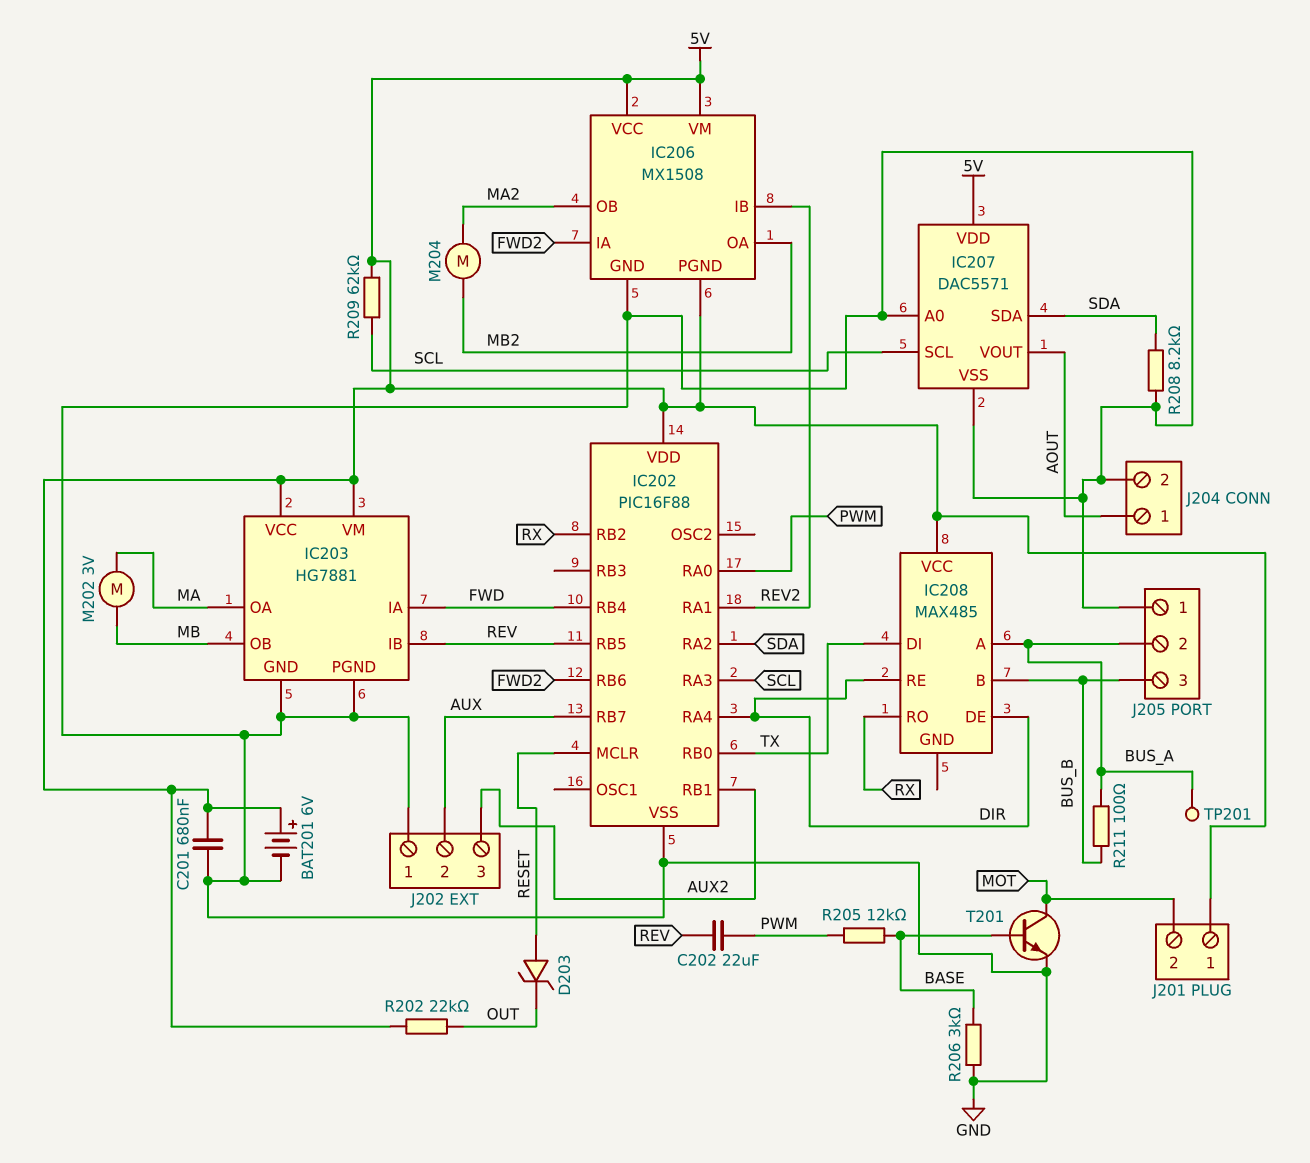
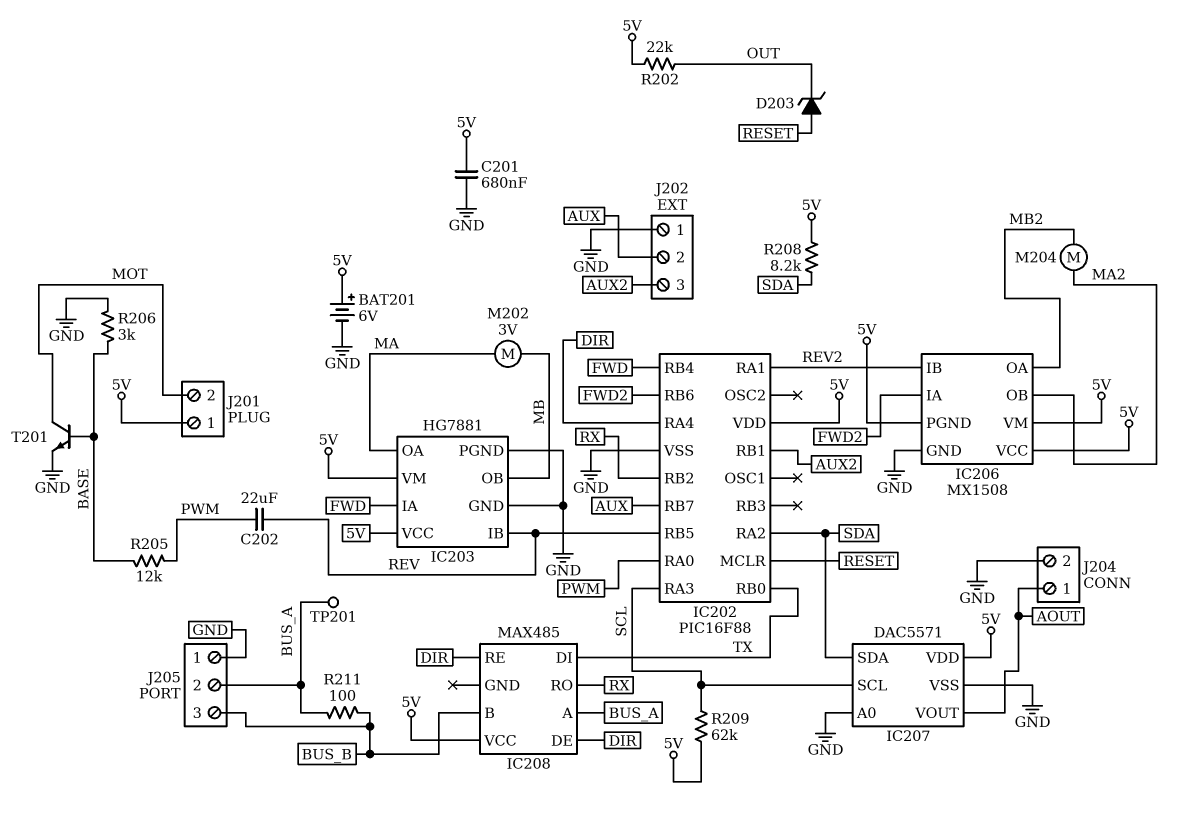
R208: 8.2k (GND, SDA) -> 8.2k (5V, SDA)

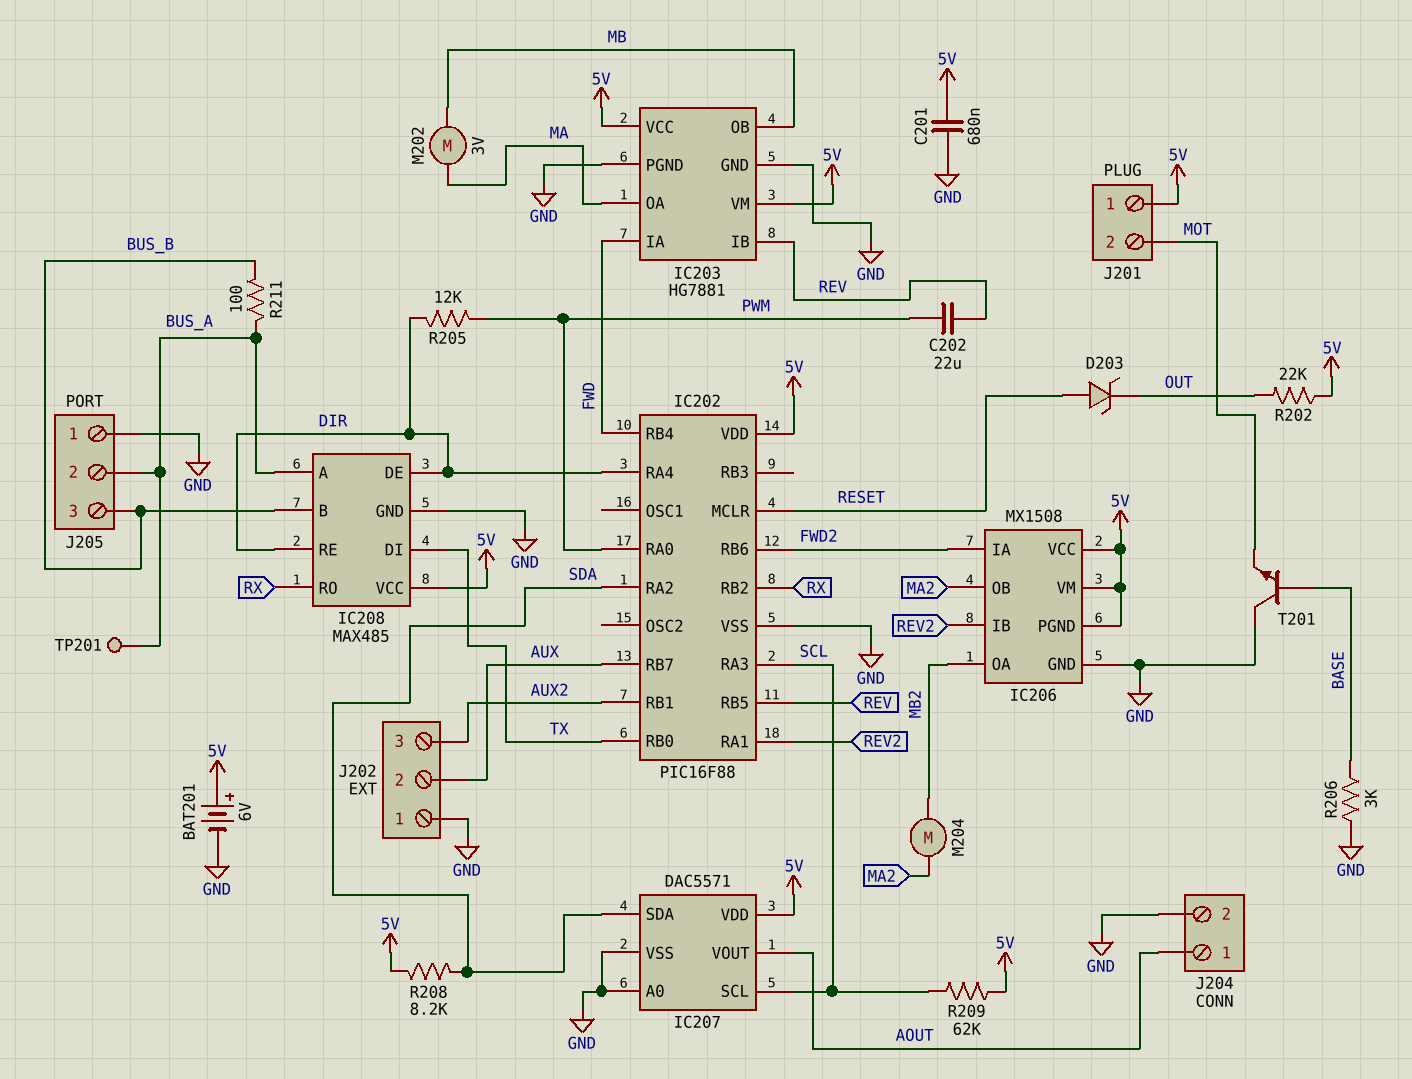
IC208 pin GND: none -> GND
R205: 12k (BASE, PWM) -> 12k (DIR, PWM)
T201: NPN (B BASE, C MOT, E GND) -> NPN (B BASE, C GND, E MOT)

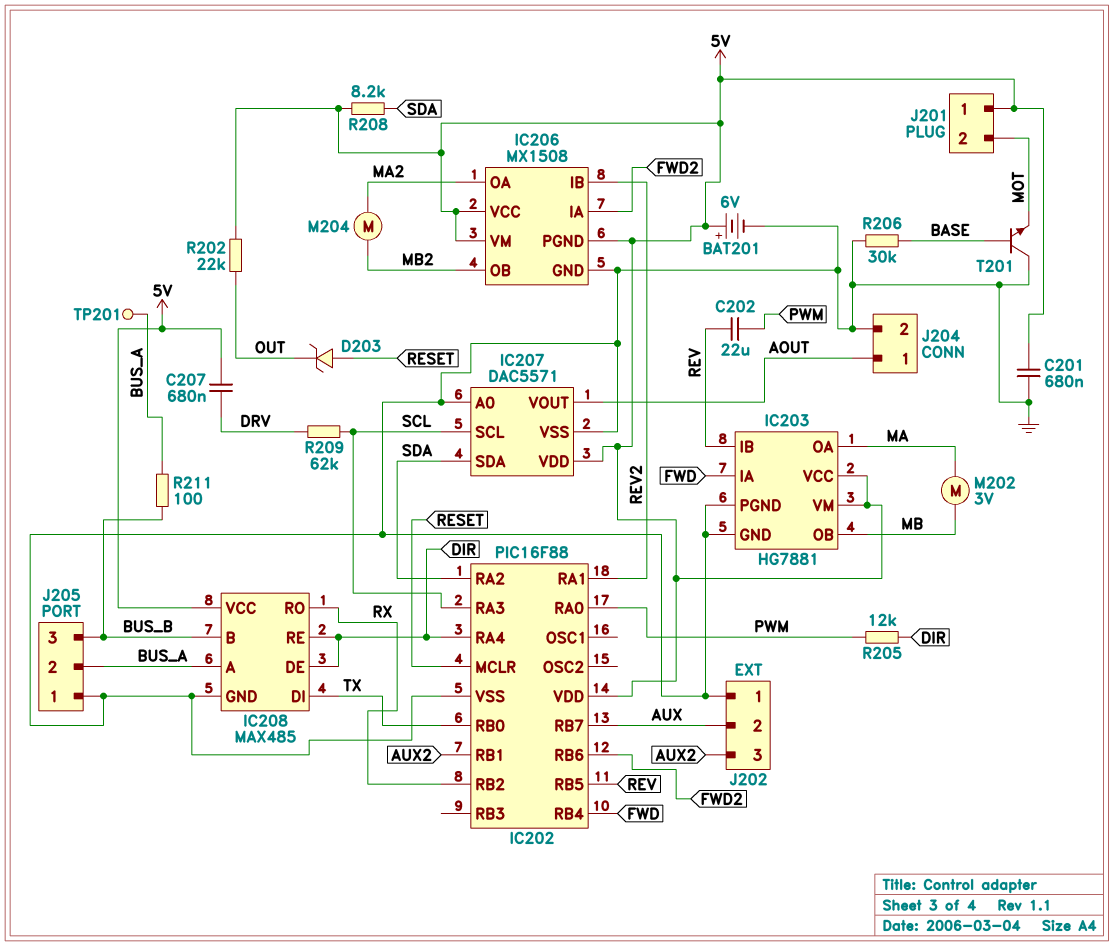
C207: none -> 680nF (5V, DRV)
IC206 pin OA: MB2 -> MA2
IC206 pin OB: MA2 -> MB2
R206: 3k (BASE, GND) -> 30k (BASE, GND)
R209: 62k (5V, SCL) -> 62k (DRV, SCL)

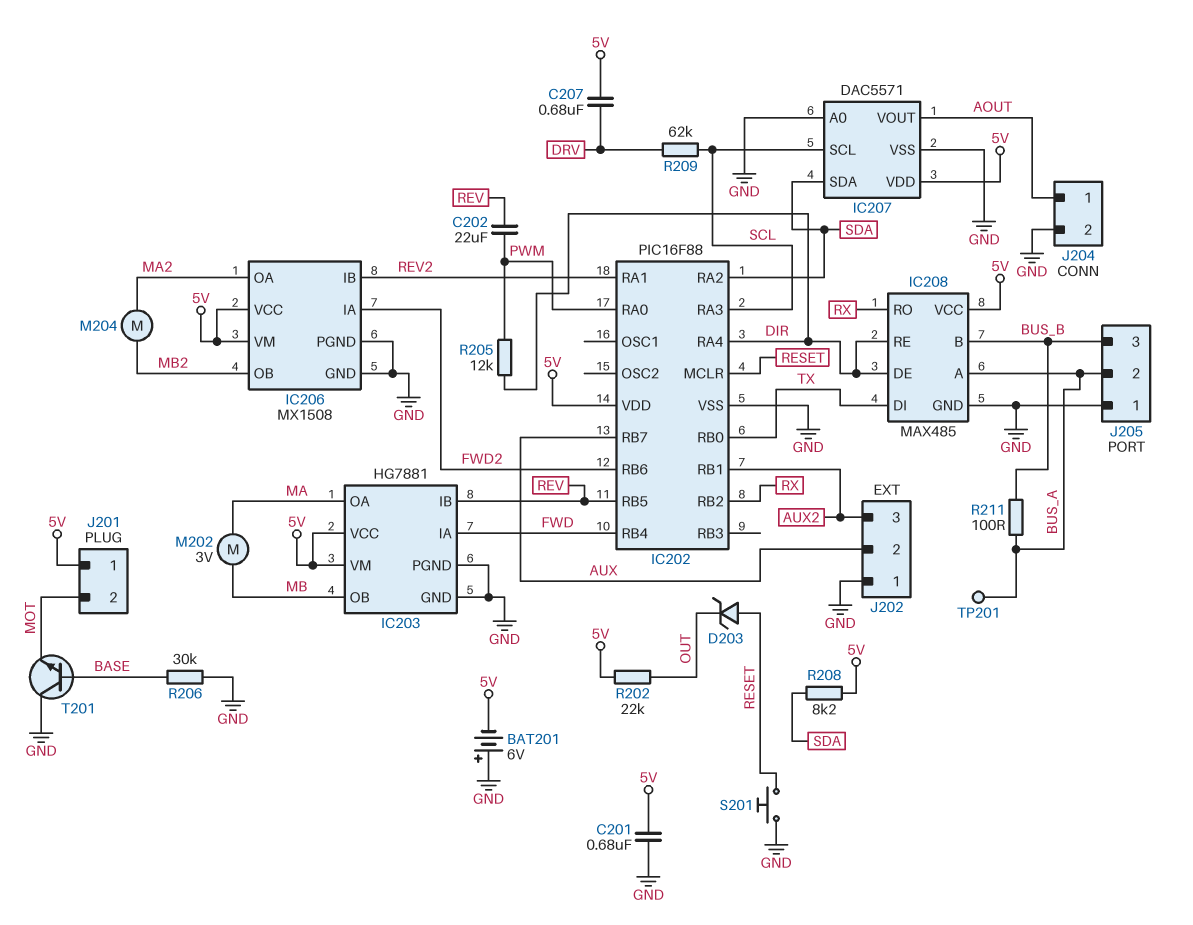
BAT201: 6V (plus 5V, minus GND) -> 6V (plus GND, minus 5V)
IC206 pin PGND: 5V -> GND
S201: none -> button (GND, RESET)

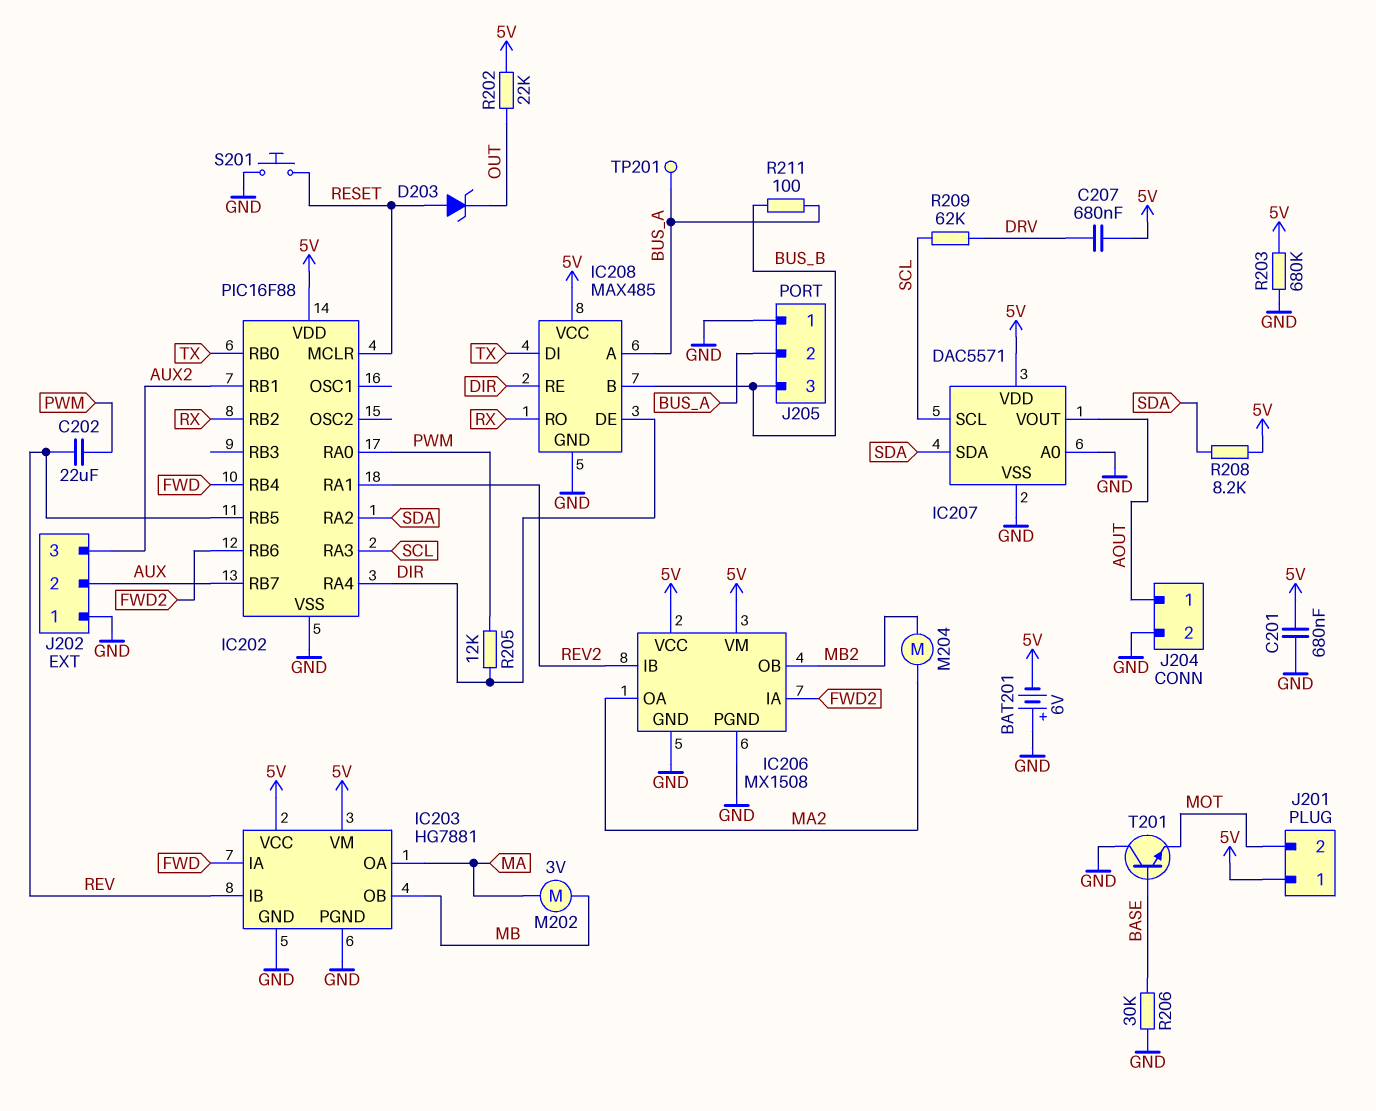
R203: none -> 680k (5V, GND)

